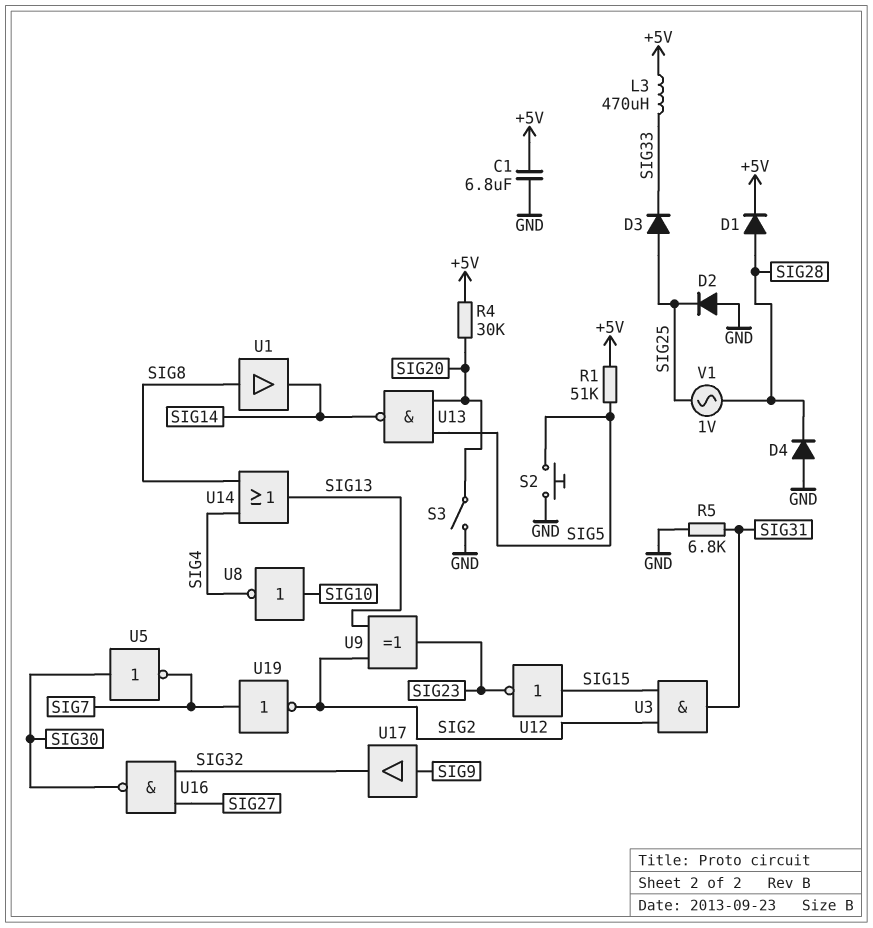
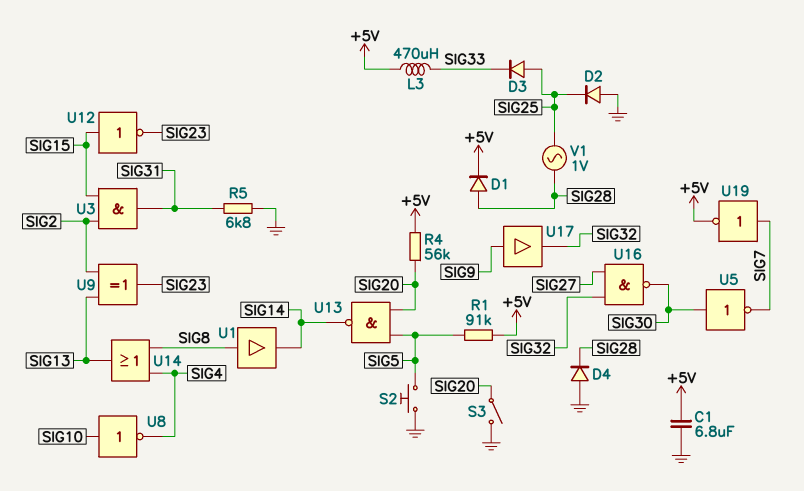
R1: 51k (+5V, SIG5) -> 91k (+5V, SIG5)
R4: 30k (+5V, SIG20) -> 56k (+5V, SIG20)
U19: NOT (in SIG7, out SIG2) -> NOT (in SIG7, out +5V)

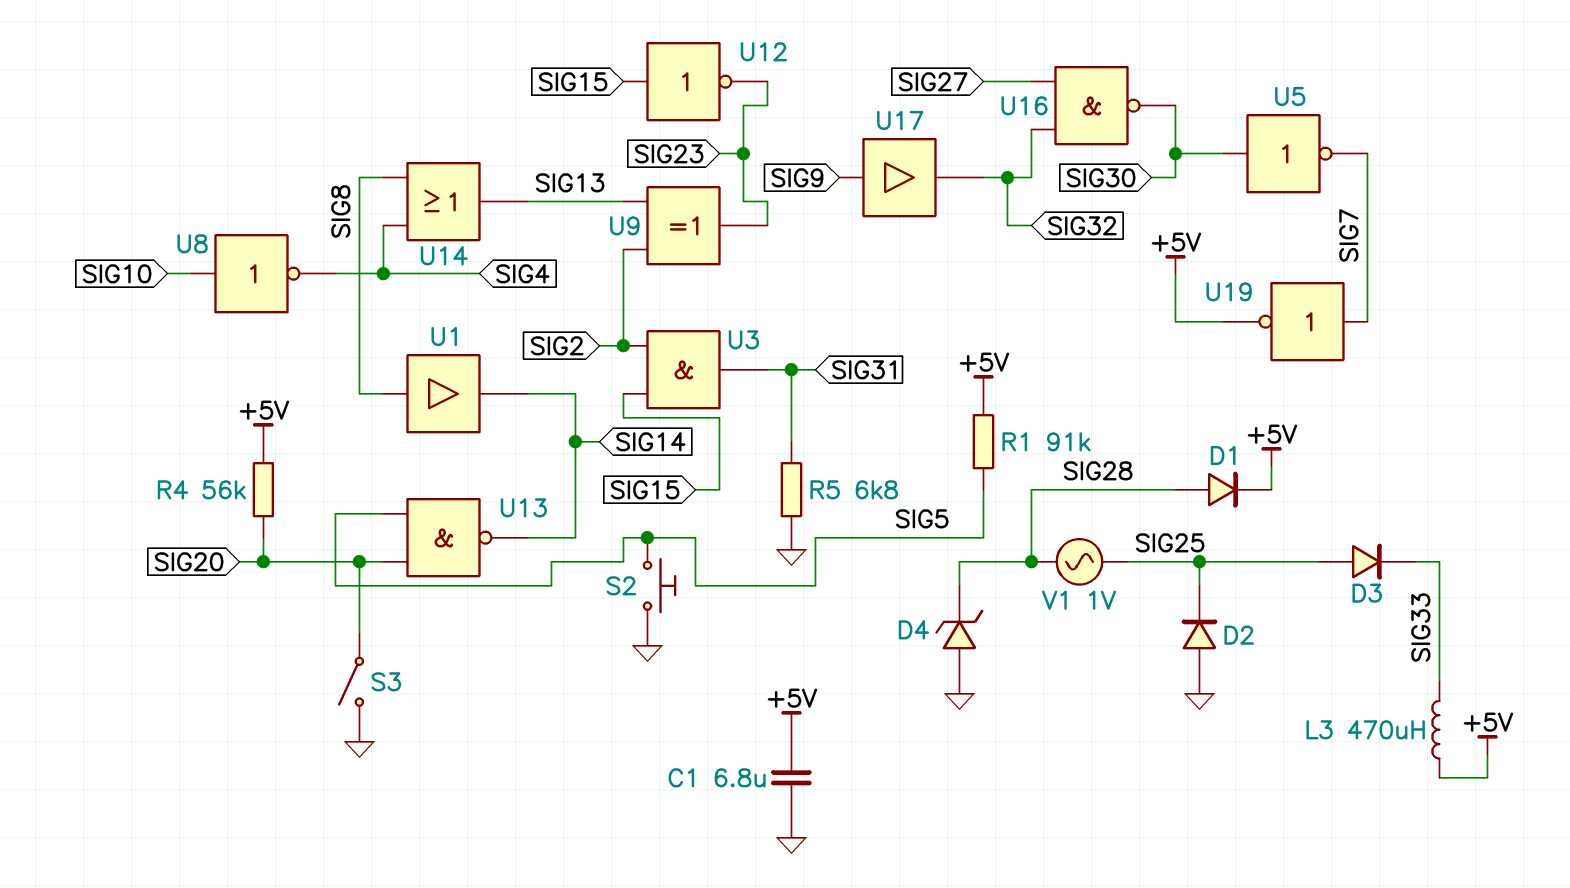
D4: diode (A GND, K SIG28) -> zener (A GND, K SIG28)

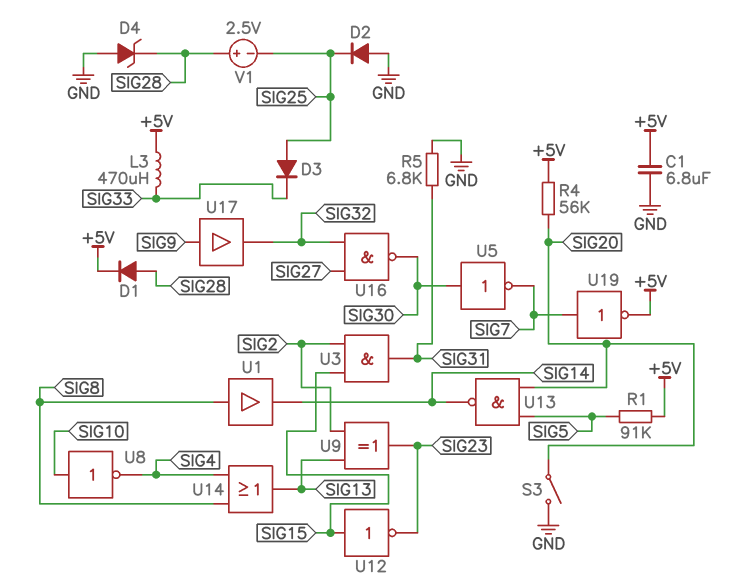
S2: button (GND, SIG5) -> none
V1: AC 1V (SIG25, SIG28) -> 2.5V (plus SIG28, minus SIG25)

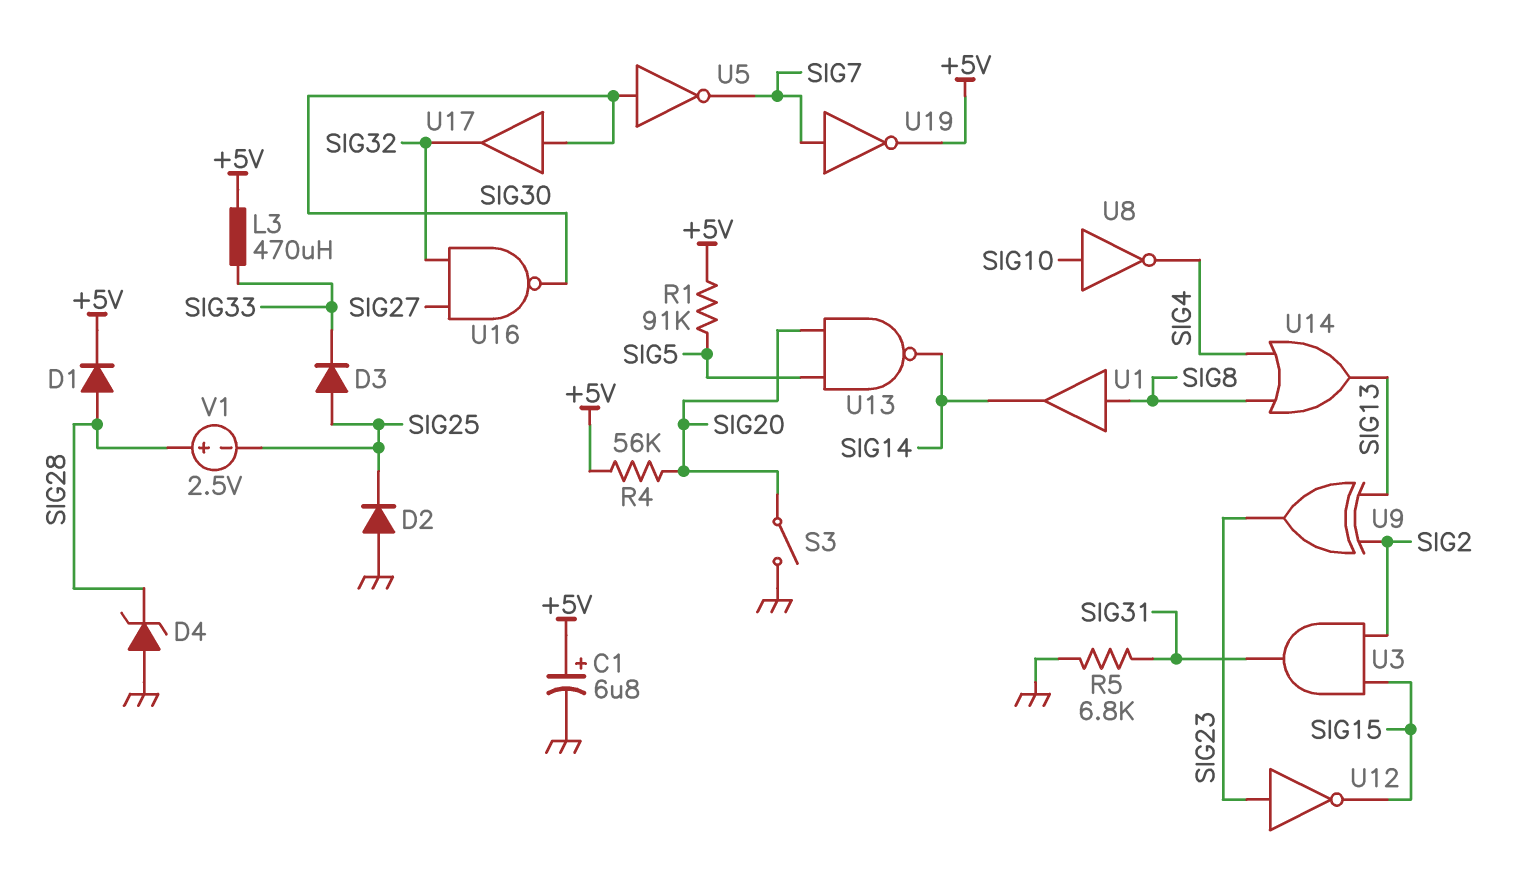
C1: 6.8uF (+5V, GND) -> 6.8uF (plus +5V, minus GND)
U12: NOT (in SIG15, out SIG23) -> NOT (in SIG23, out SIG15)
U17: buffer (in SIG9, out SIG32) -> buffer (in SIG30, out SIG32)

